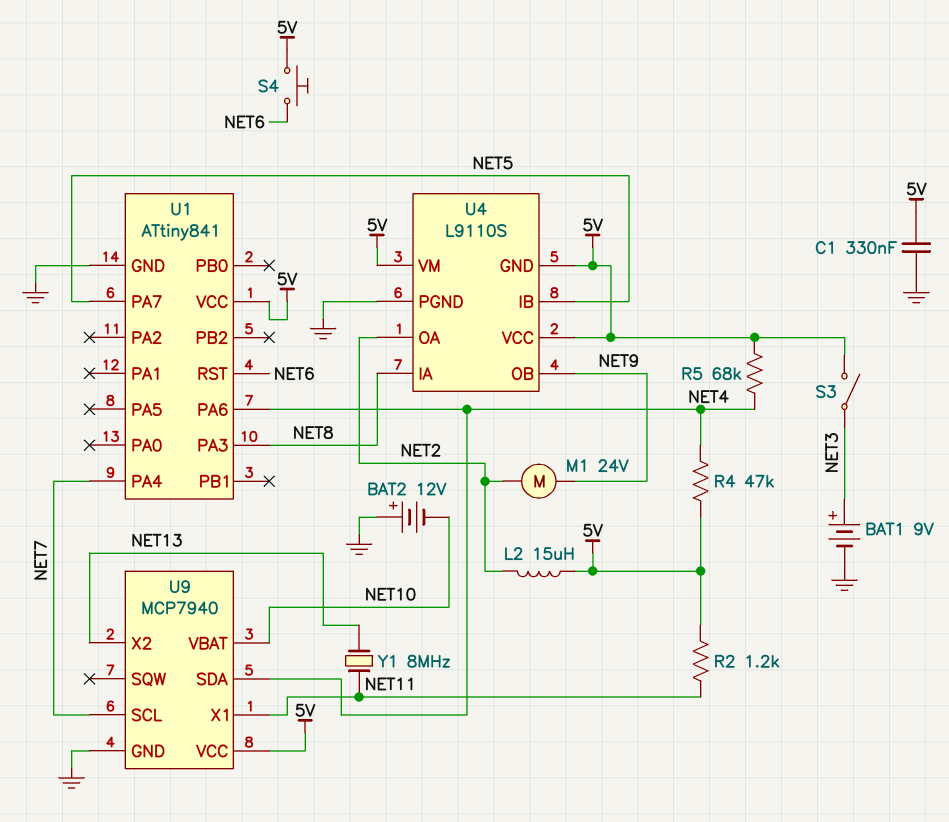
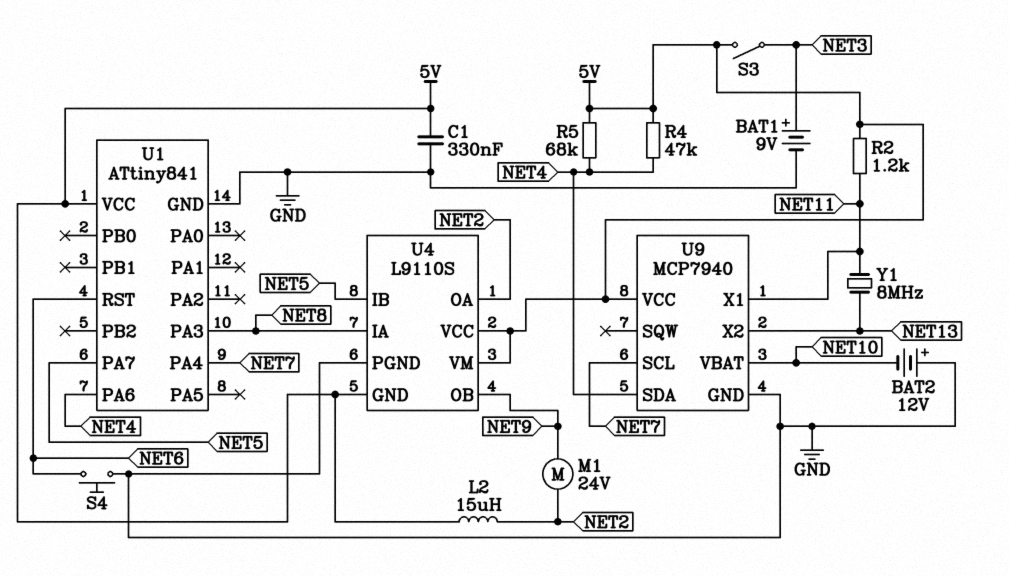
S4: button (5V, NET6) -> button (GND, NET6)

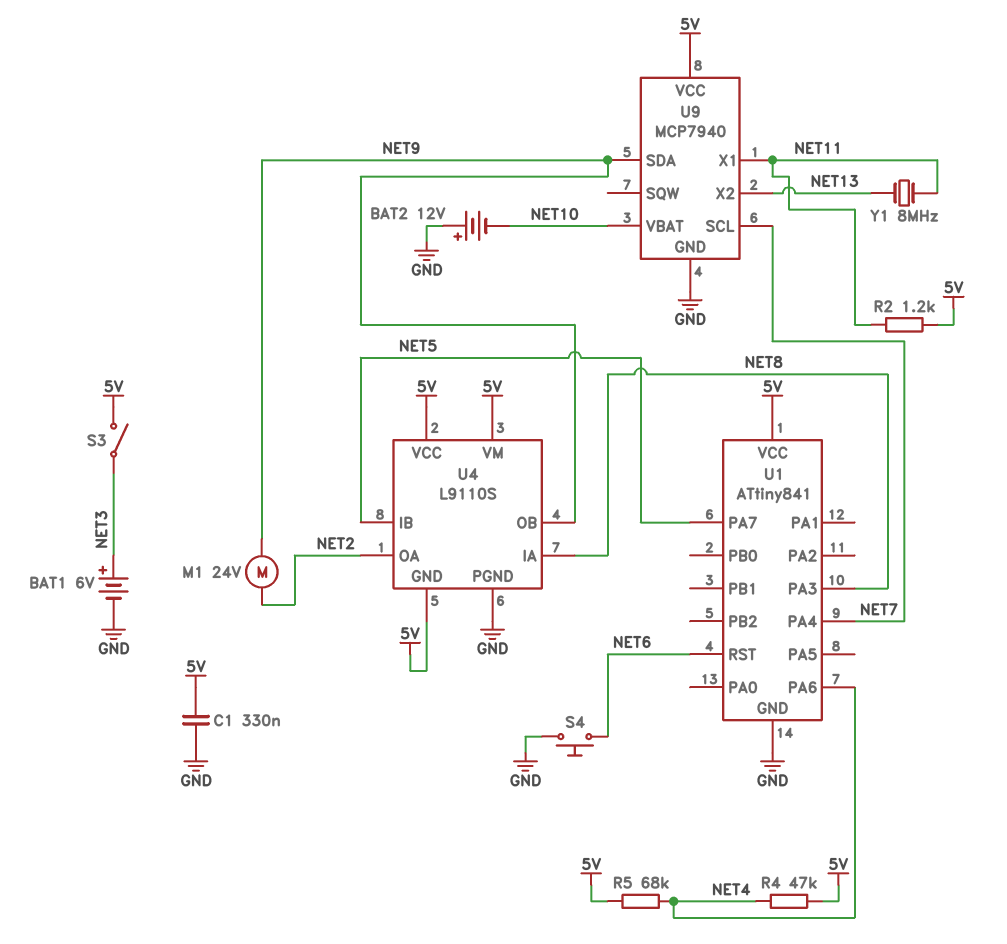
BAT1: 9V (plus NET3, minus GND) -> 6V (plus NET3, minus GND)
L2: 15uH (5V, NET2) -> none
U9 pin SDA: NET4 -> NET9

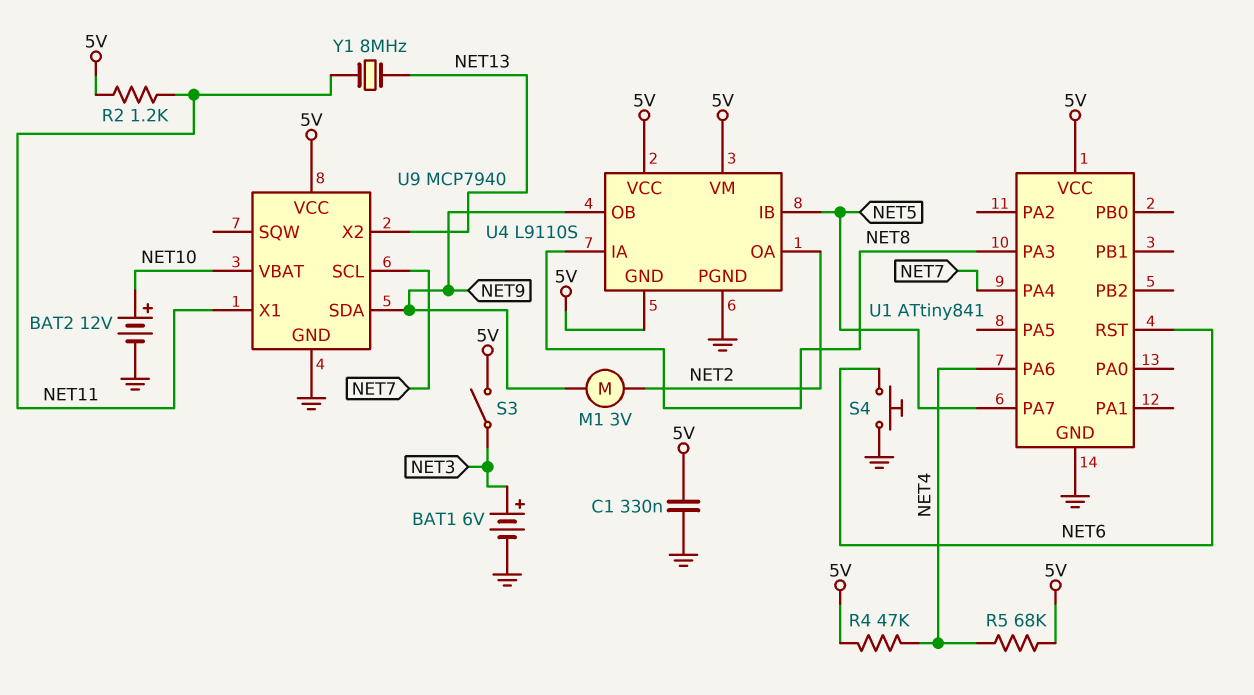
BAT2: 12V (plus GND, minus NET10) -> 12V (plus NET10, minus GND)
M1: motor 24V (NET2, NET9) -> motor 3V (NET2, NET9)

